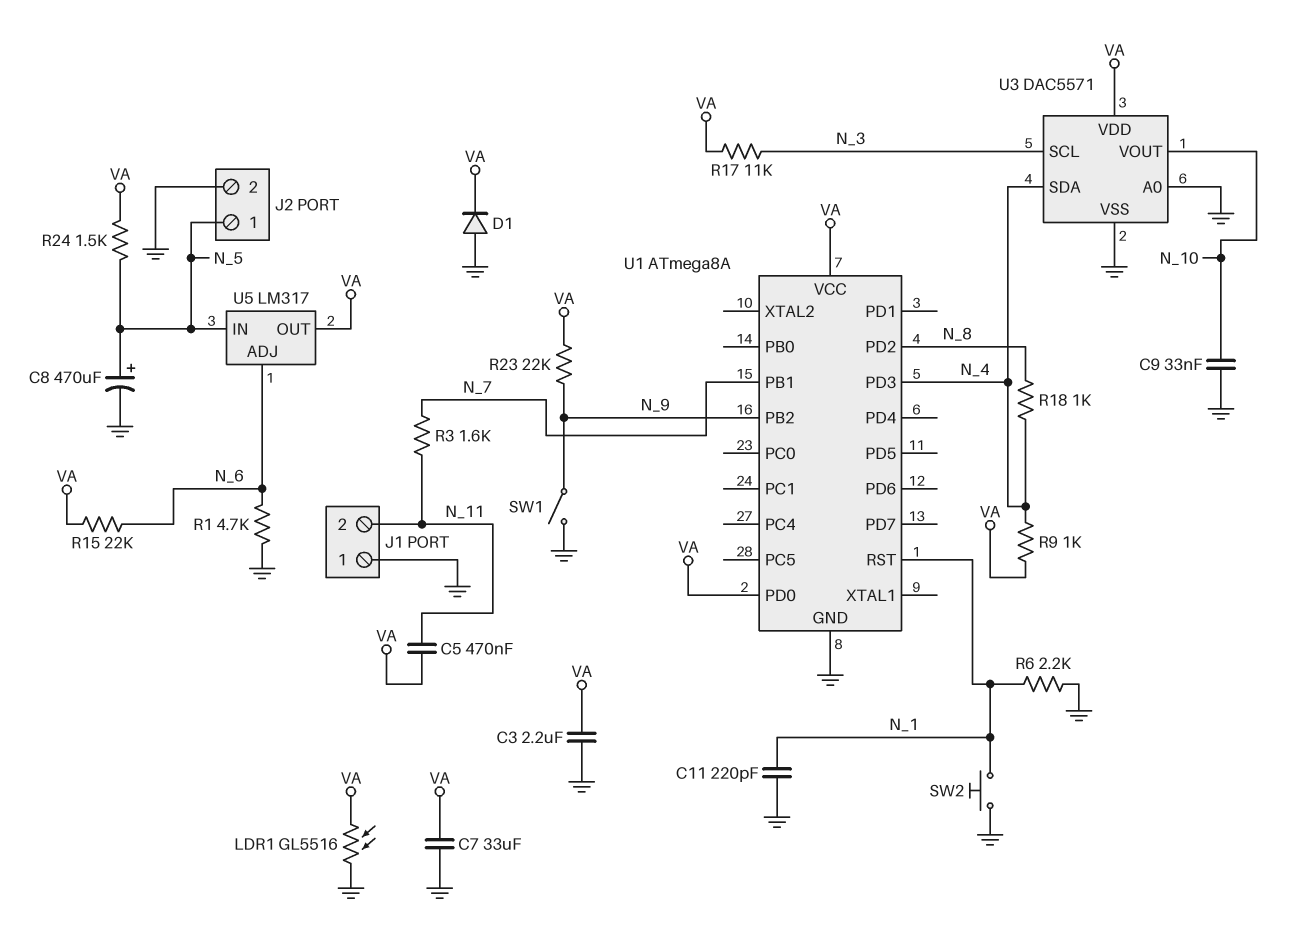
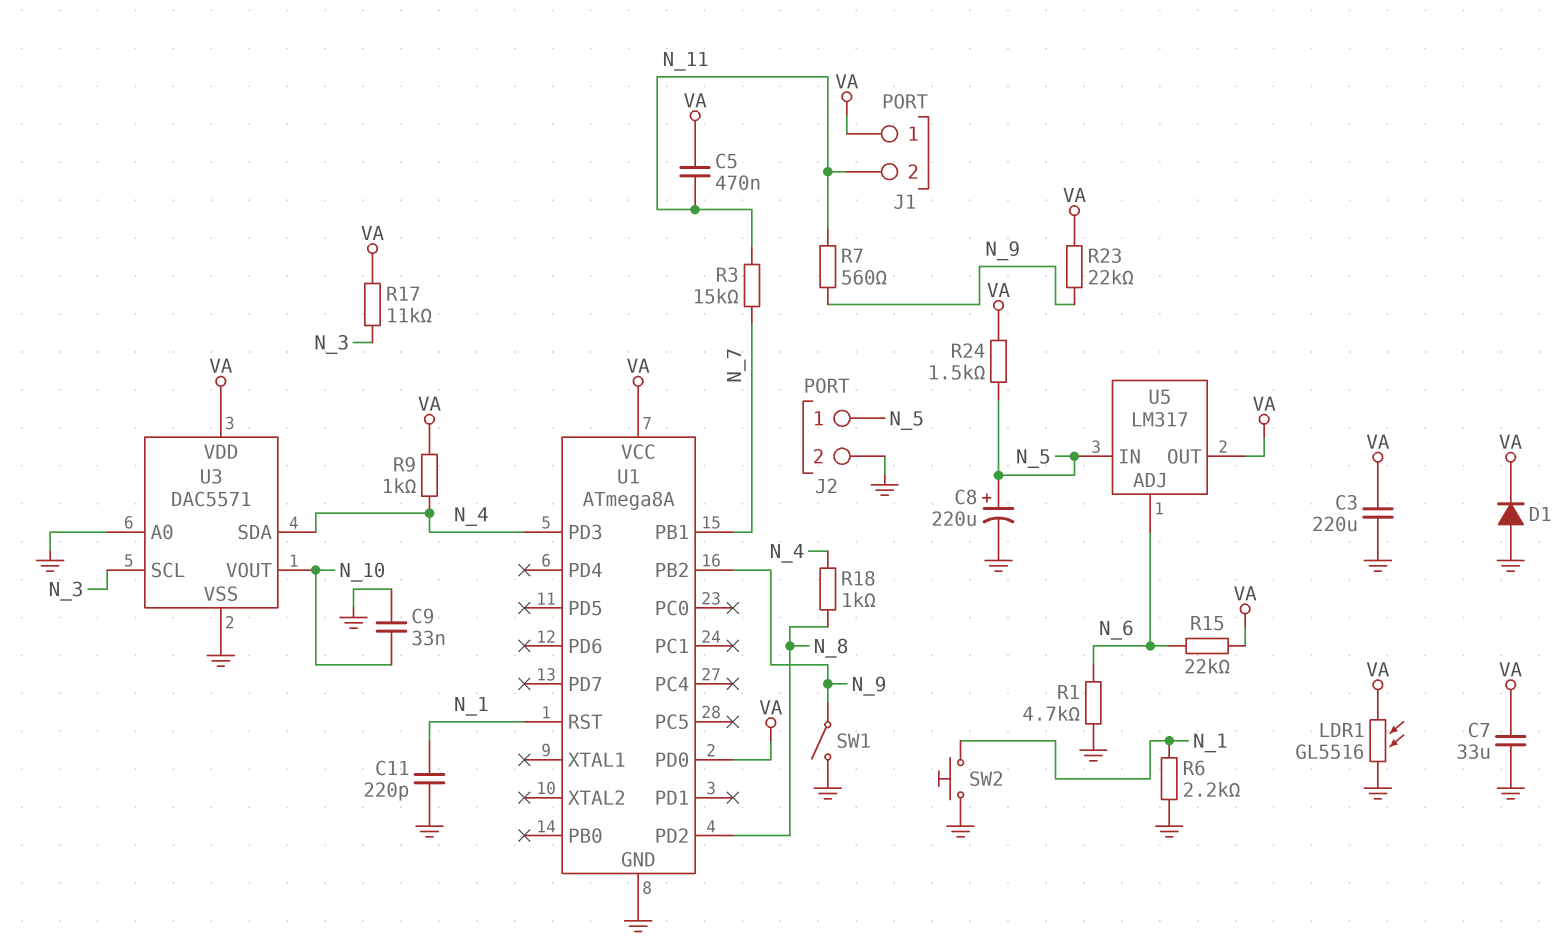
C3: 2.2uF (GND, VA) -> 220uF (GND, VA)
C8: 470uF (plus N_5, minus GND) -> 220uF (plus N_5, minus GND)
J1 pin 1: GND -> VA
R3: 1.6k (N_7, N_11) -> 15k (N_7, N_11)
R7: none -> 560 (N_9, N_11)

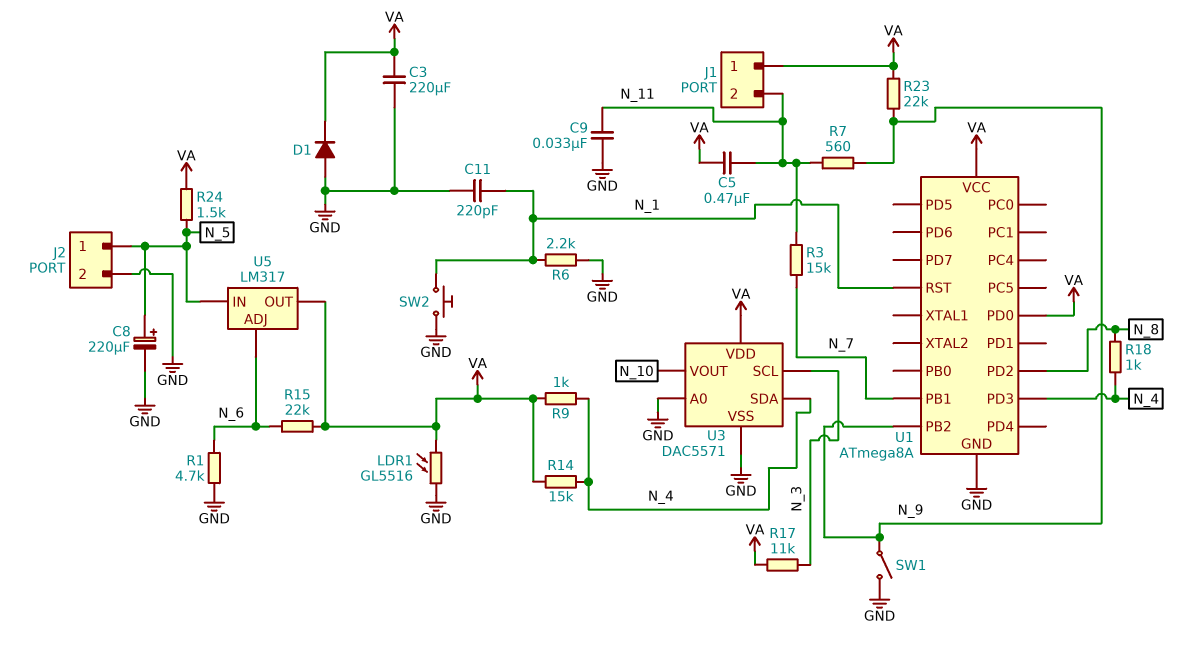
C7: 33uF (GND, VA) -> none
C9: 33nF (GND, N_10) -> 33nF (GND, N_11)
R14: none -> 15k (N_4, VA)

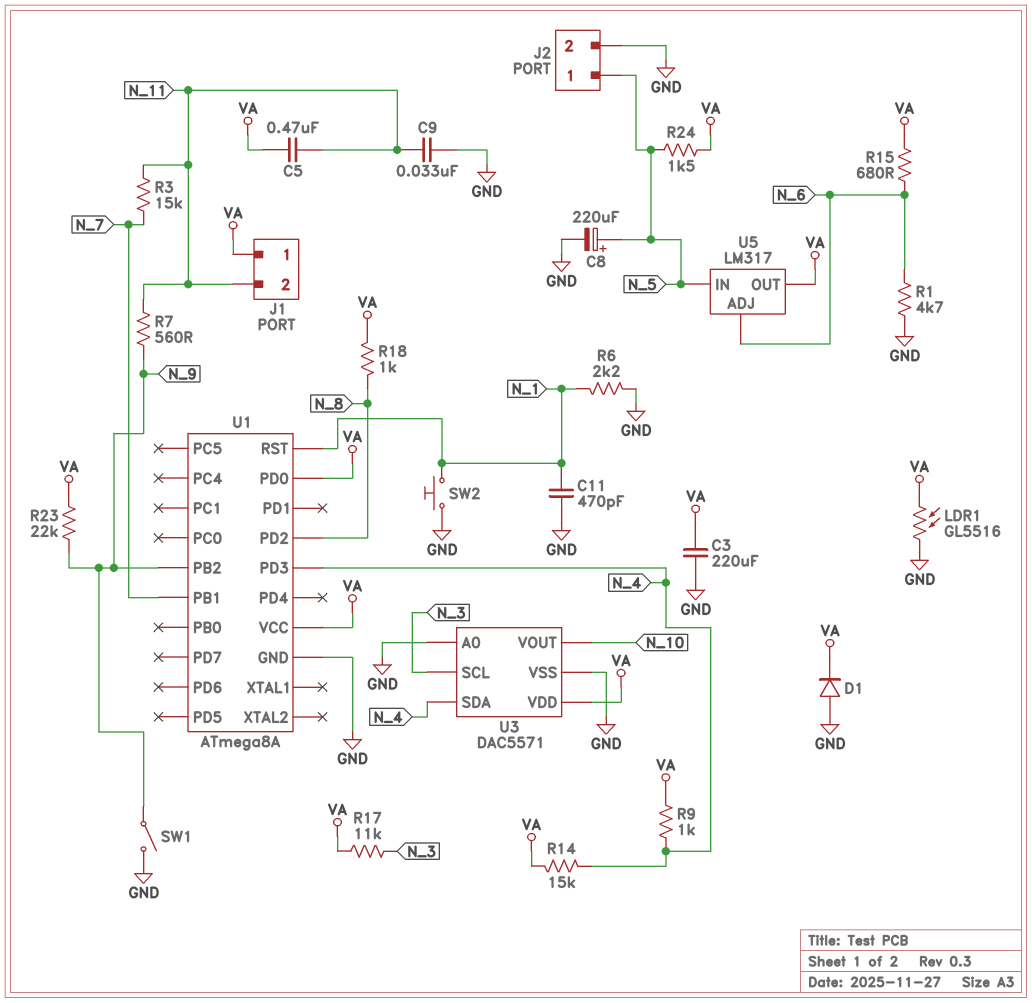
C11: 220pF (GND, N_1) -> 470pF (GND, N_1)
R15: 22k (N_6, VA) -> 680 (N_6, VA)
R18: 1k (N_4, N_8) -> 1k (N_8, VA)

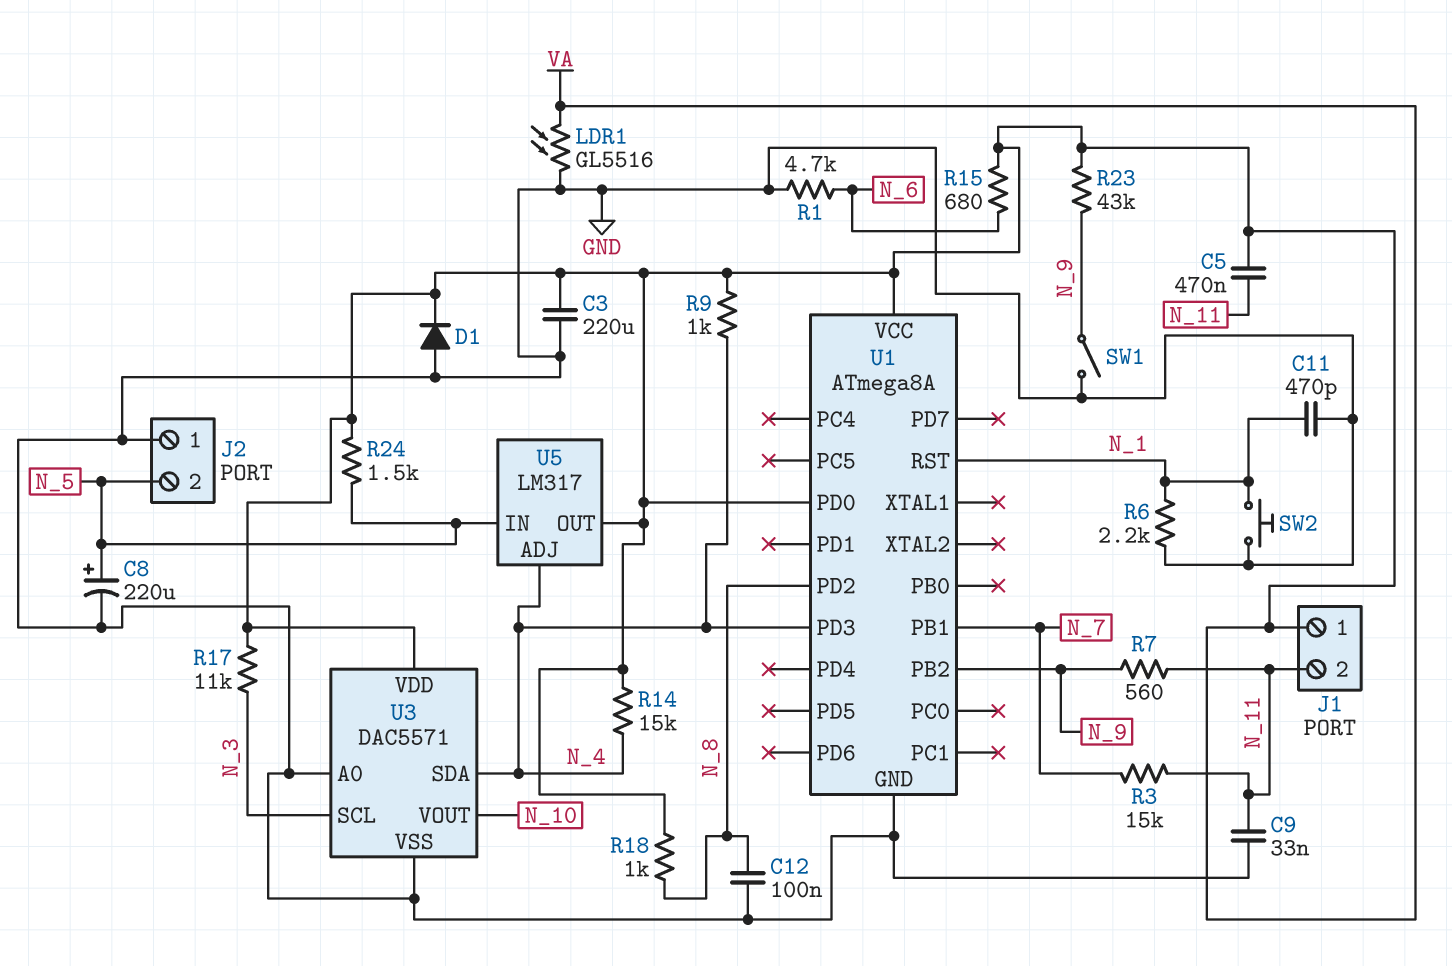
C12: none -> 100nF (GND, N_8)
J2 pin 1: N_5 -> GND
J2 pin 2: GND -> N_5
R23: 22k (N_9, VA) -> 43k (N_9, VA)
U5 pin ADJ: N_6 -> N_4

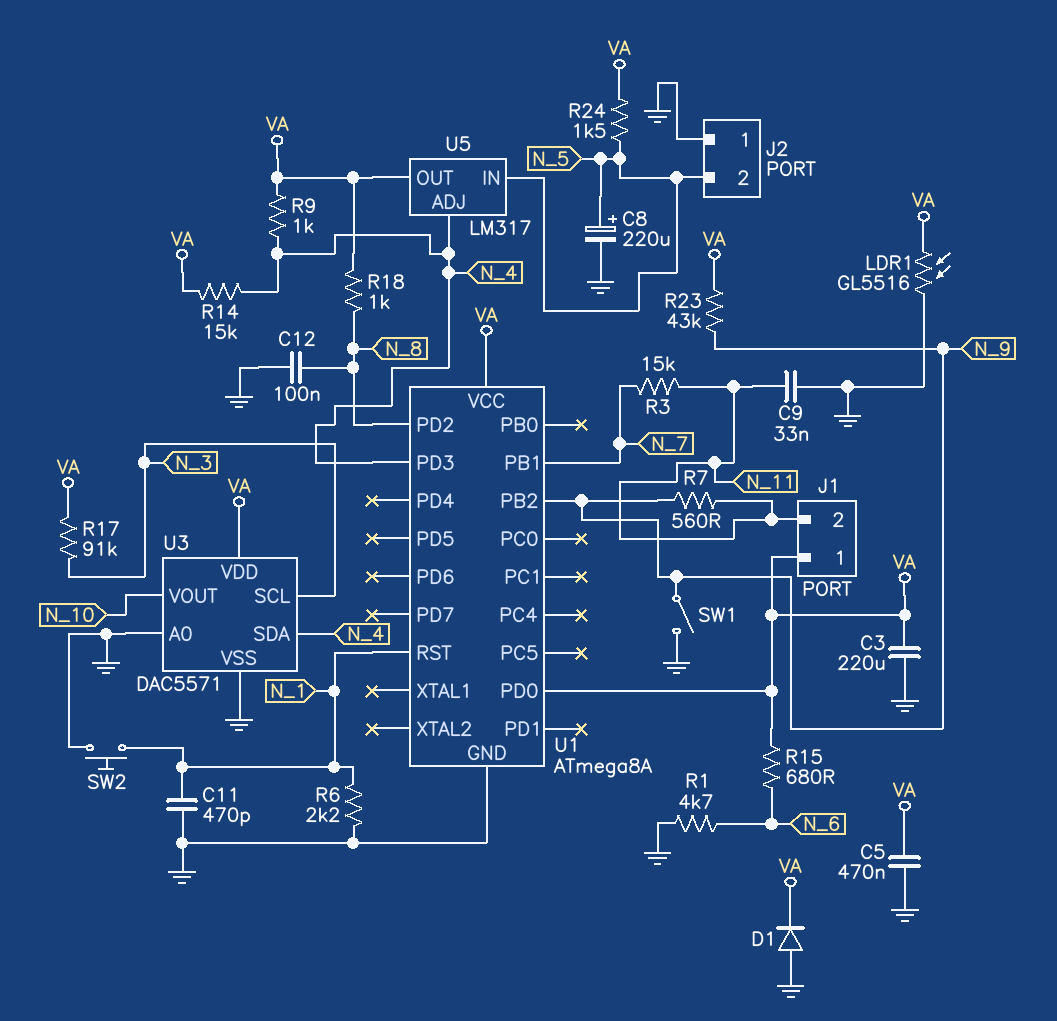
C5: 470nF (N_11, VA) -> 470nF (GND, VA)
R17: 11k (N_3, VA) -> 91k (N_3, VA)

